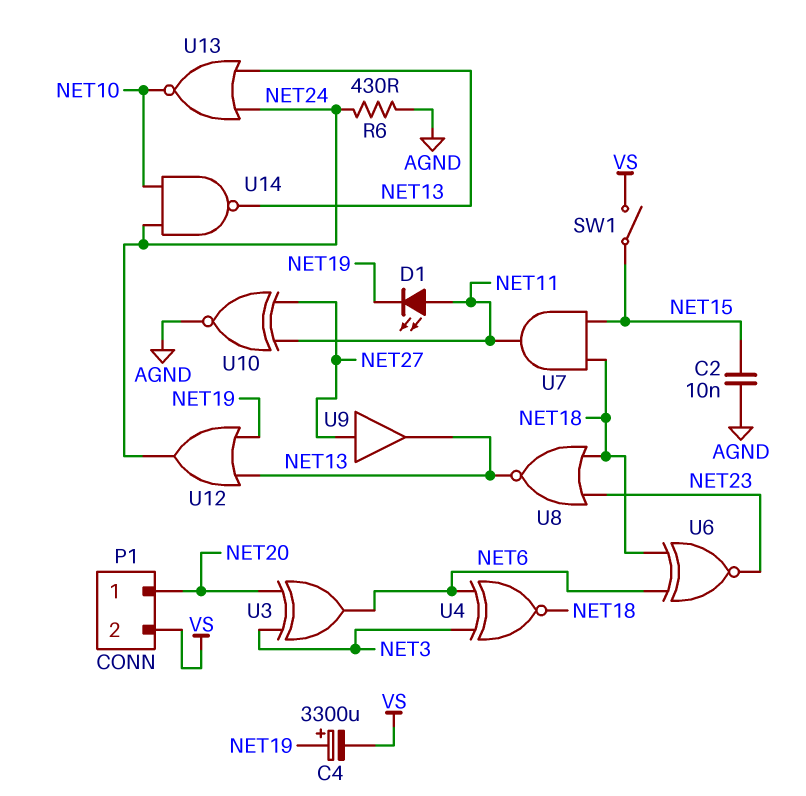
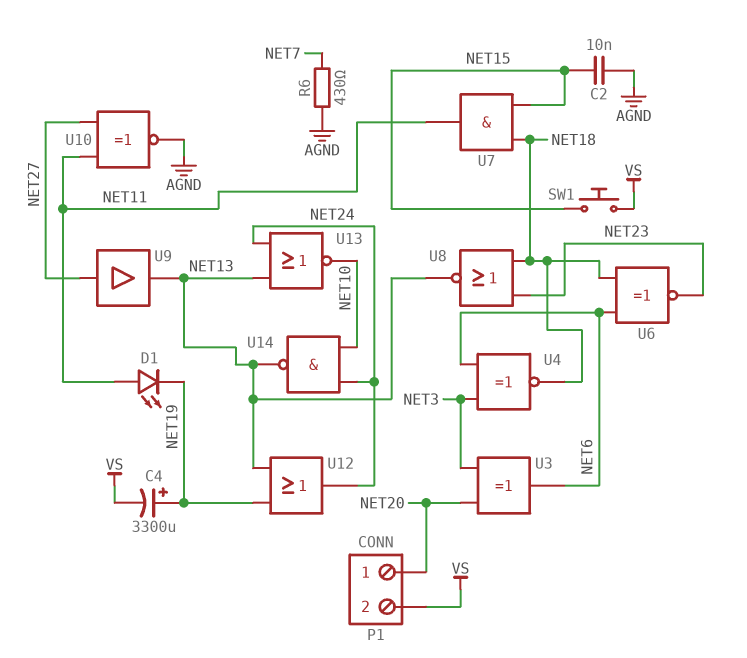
R6: 430 (AGND, NET24) -> 430 (AGND, NET7)
SW1: switch (NET15, VS) -> button (NET15, VS)

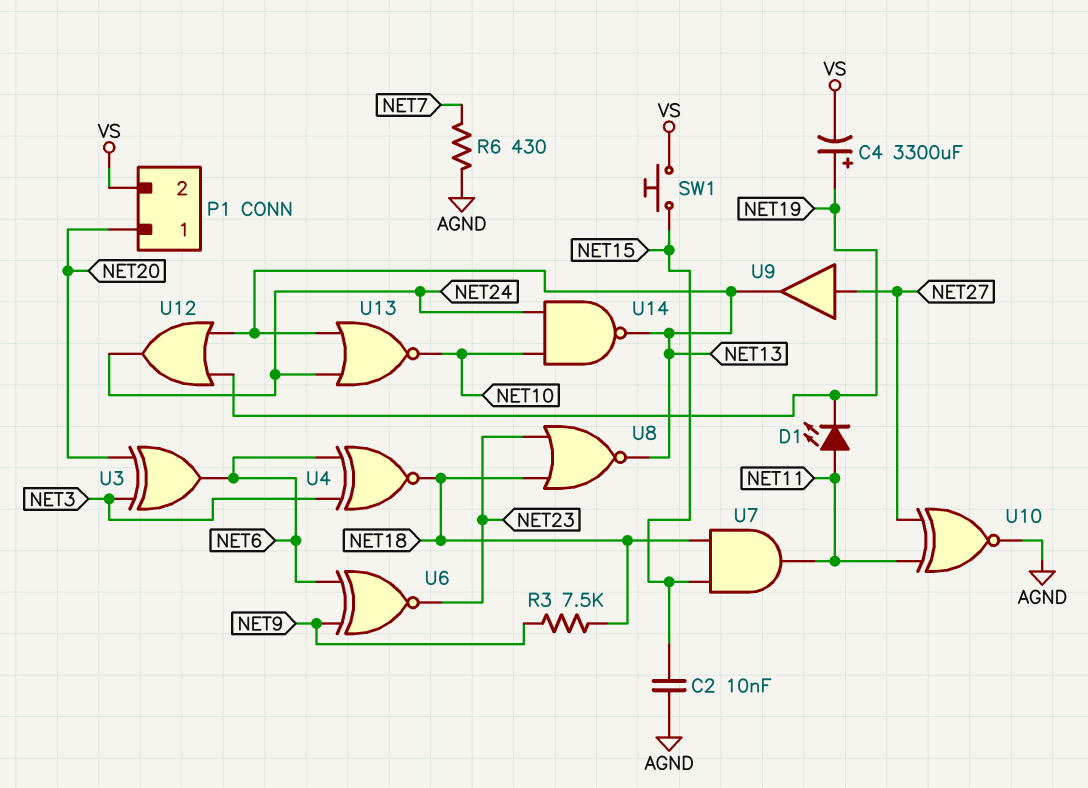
R3: none -> 7.5k (NET9, NET18)
U6: XNOR (in NET6, in NET18, out NET23) -> XNOR (in NET6, in NET9, out NET23)

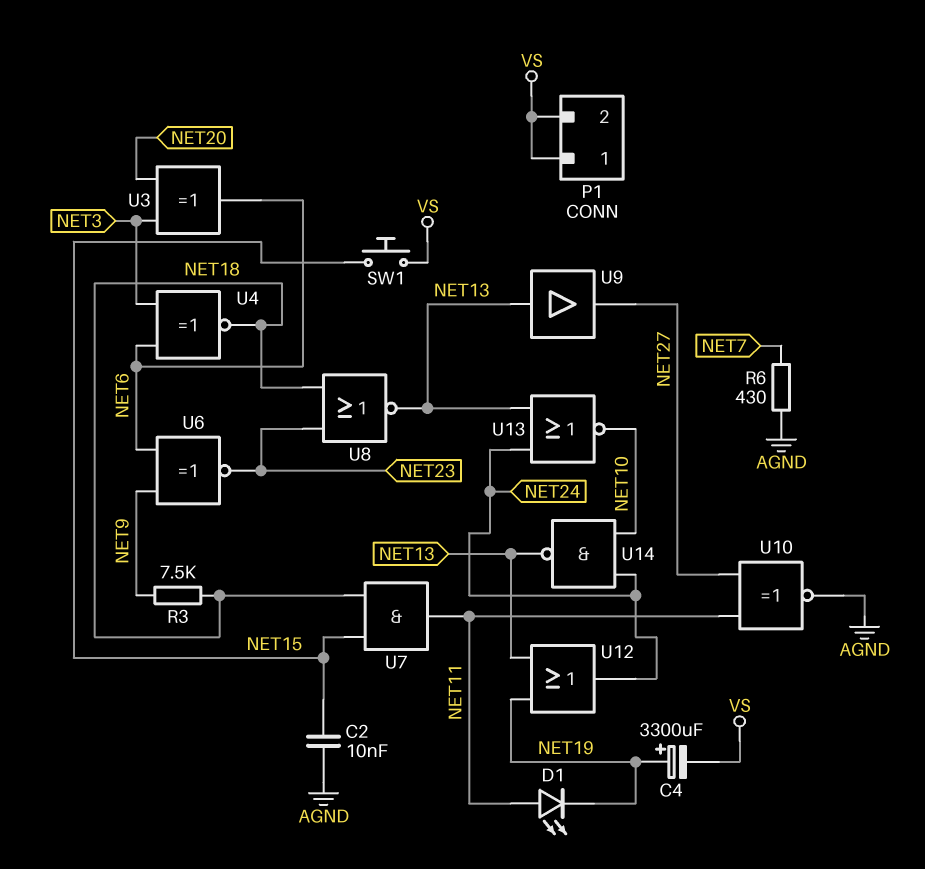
P1 pin 1: NET20 -> VS
U9: buffer (in NET27, out NET13) -> buffer (in NET13, out NET27)

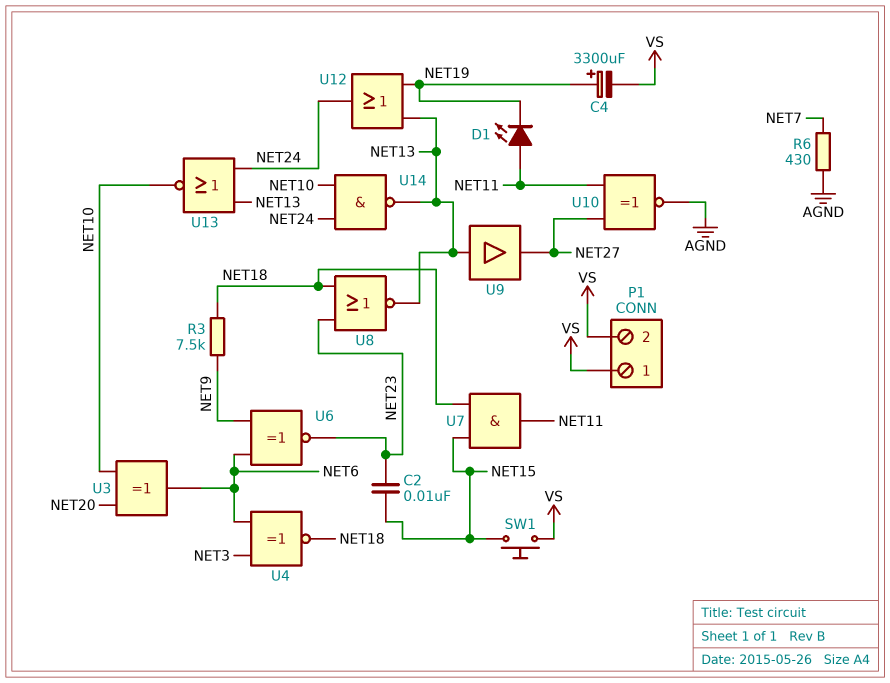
C2: 10nF (AGND, NET15) -> 10nF (NET15, NET23)
U3: XOR (in NET3, in NET20, out NET6) -> XOR (in NET10, in NET20, out NET6)

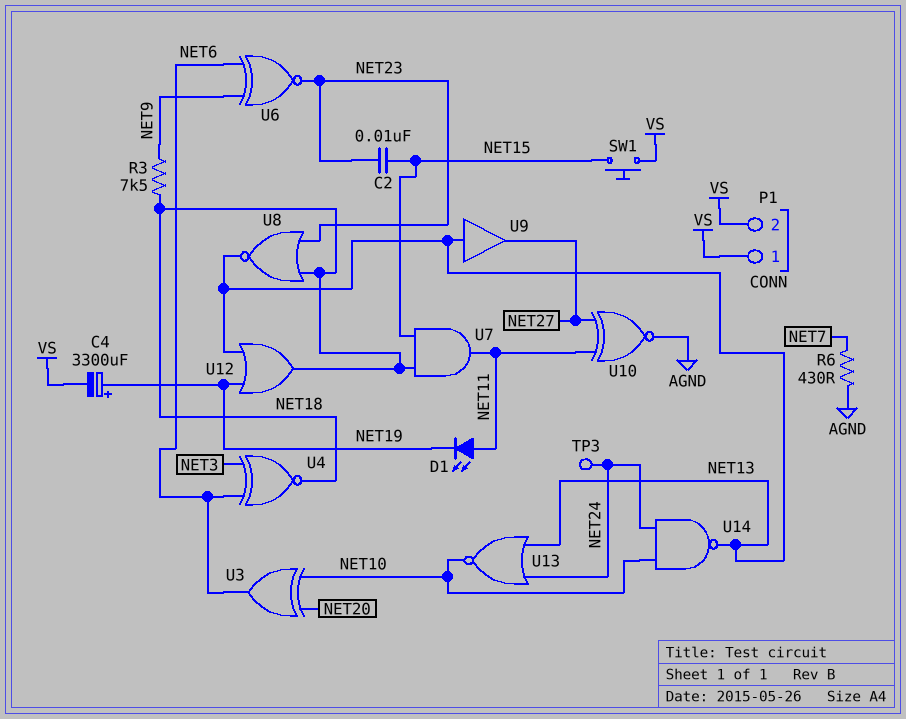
TP3: none -> test point (NET24)
U12: OR (in NET13, in NET19, out NET24) -> OR (in NET13, in NET19, out NET18)

